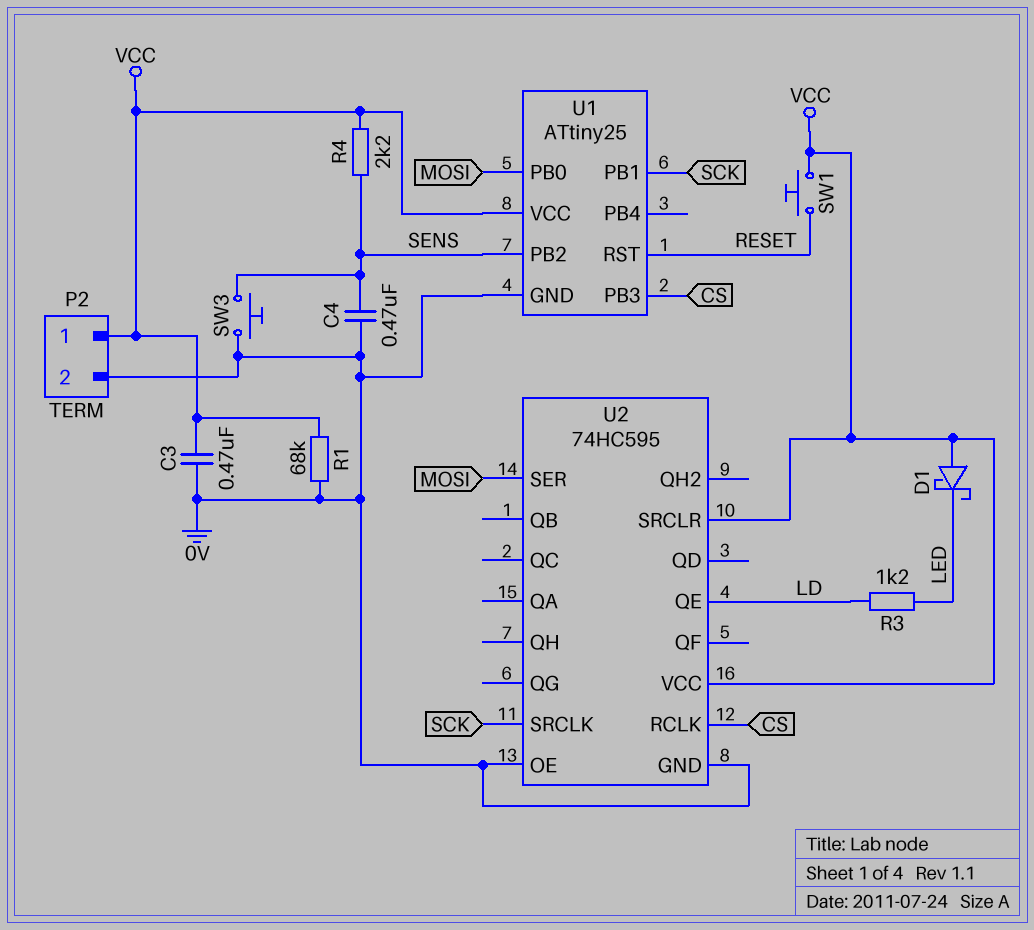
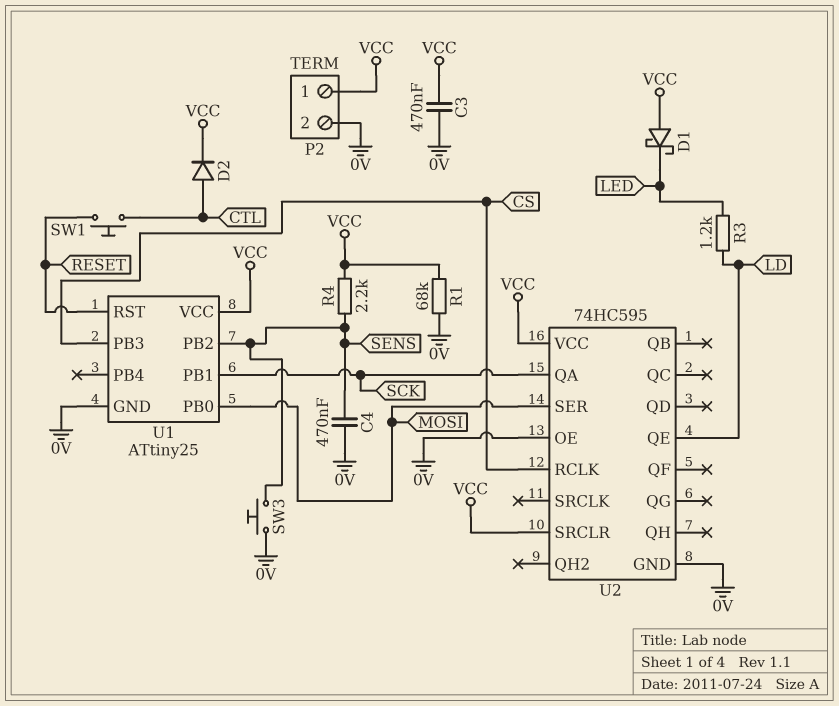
D2: none -> diode (A CTL, K VCC)
SW1: button (RESET, VCC) -> button (CTL, RESET)
U2 pin QA: none -> SCK
U2 pin SRCLK: SCK -> none

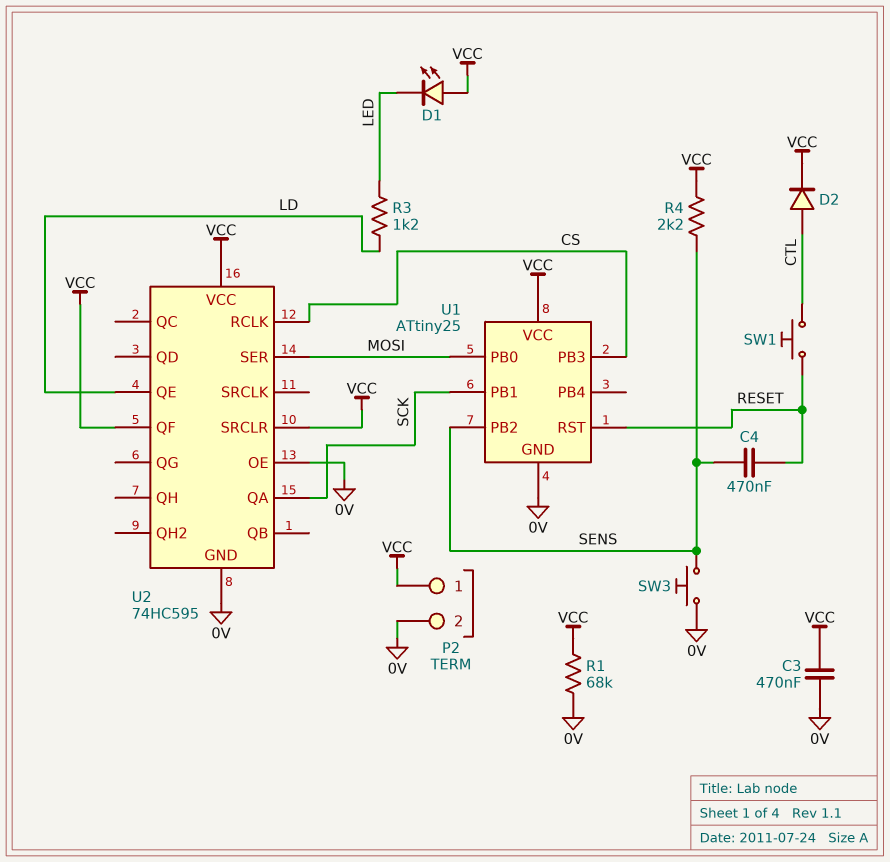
C4: 470nF (0V, SENS) -> 470nF (RESET, SENS)
D1: schottky (A VCC, K LED) -> LED (A VCC, K LED)
U2 pin QF: none -> VCC

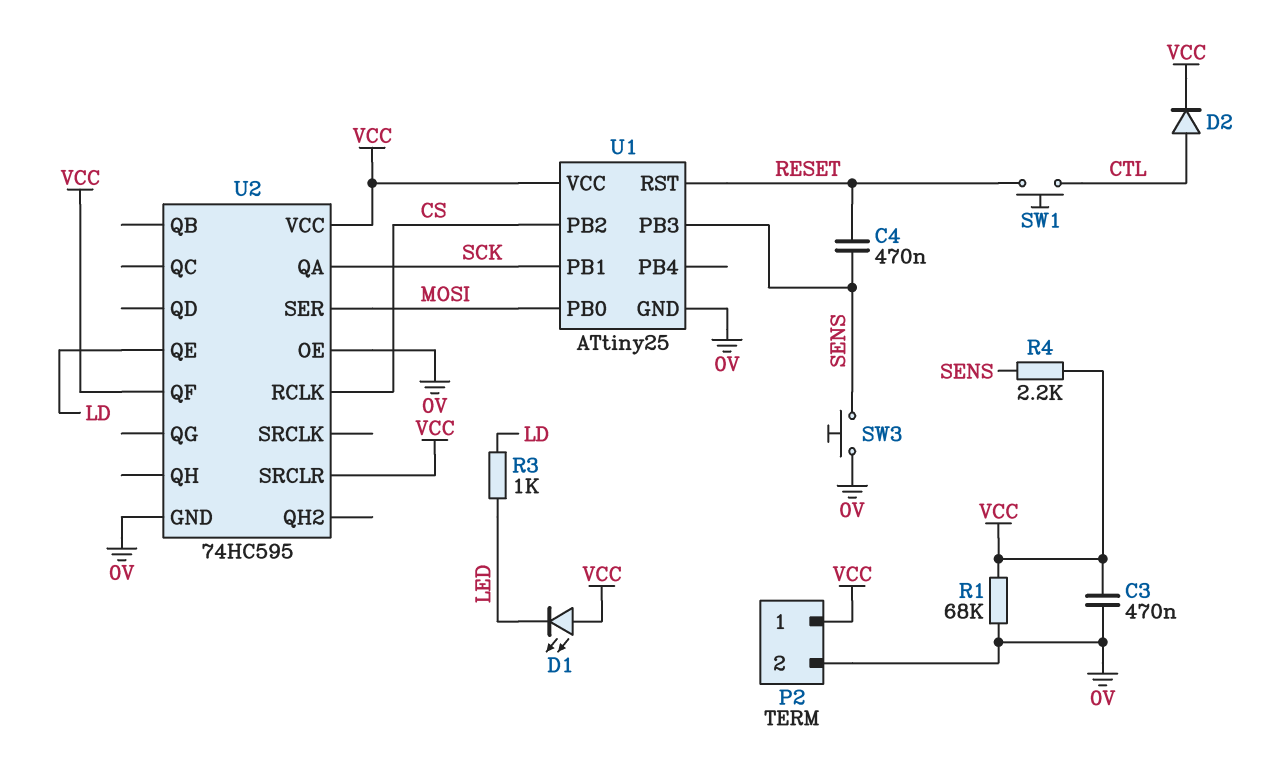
R3: 1.2k (LD, LED) -> 1k (LD, LED)
U1 pin PB2: SENS -> CS
U1 pin PB3: CS -> SENS

